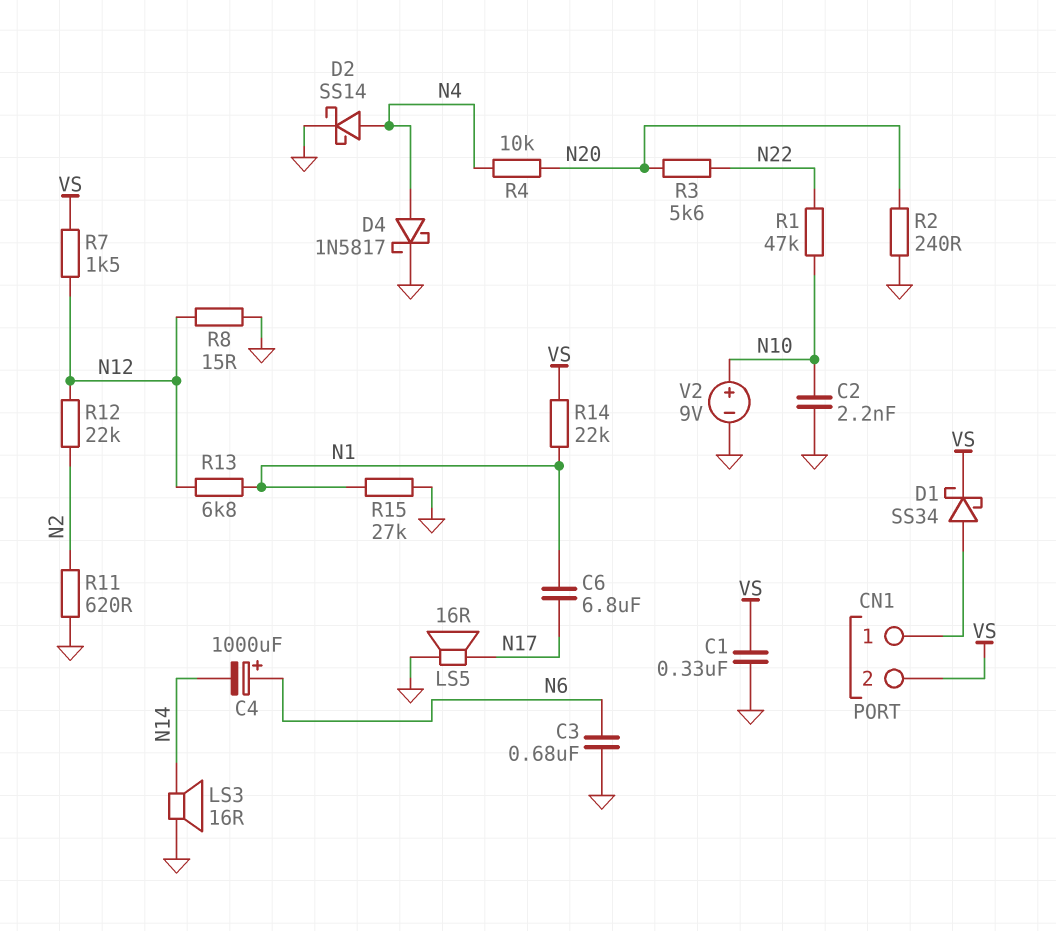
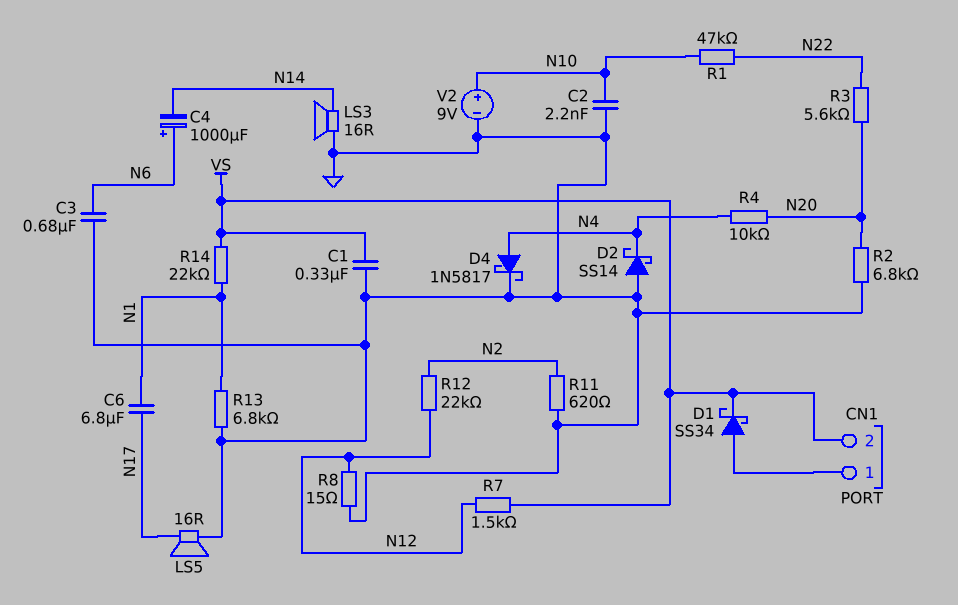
D2: schottky SS14 (A N4, K GND) -> schottky SS14 (A GND, K N4)
R2: 240 (GND, N20) -> 6.8k (GND, N20)
R13: 6.8k (N1, N12) -> 6.8k (GND, N1)
R15: 27k (GND, N1) -> none

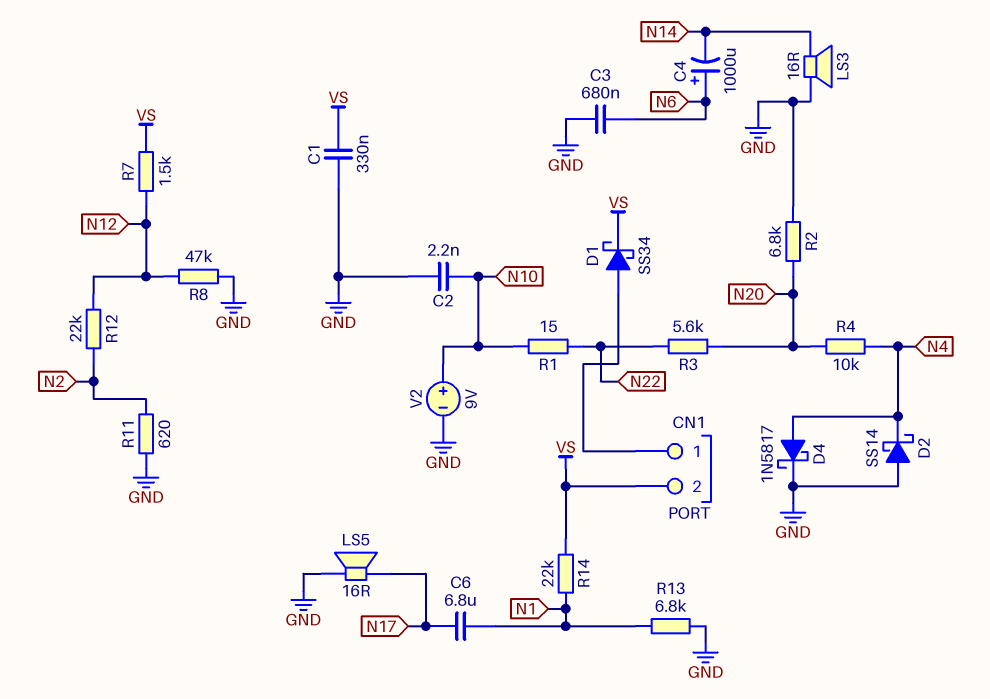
R1: 47k (N10, N22) -> 15 (N10, N22)
R8: 15 (GND, N12) -> 47k (GND, N12)

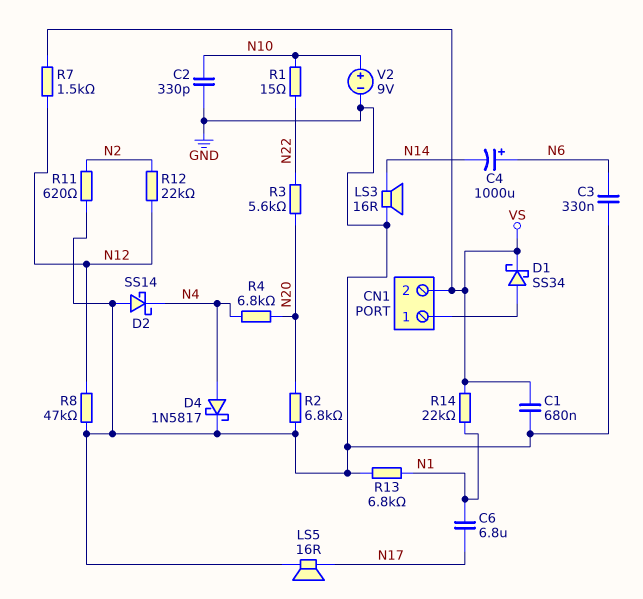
C1: 330nF (GND, VS) -> 680nF (GND, VS)
C2: 2.2nF (GND, N10) -> 330pF (GND, N10)
C3: 680nF (GND, N6) -> 330nF (GND, N6)
R4: 10k (N4, N20) -> 6.8k (N4, N20)

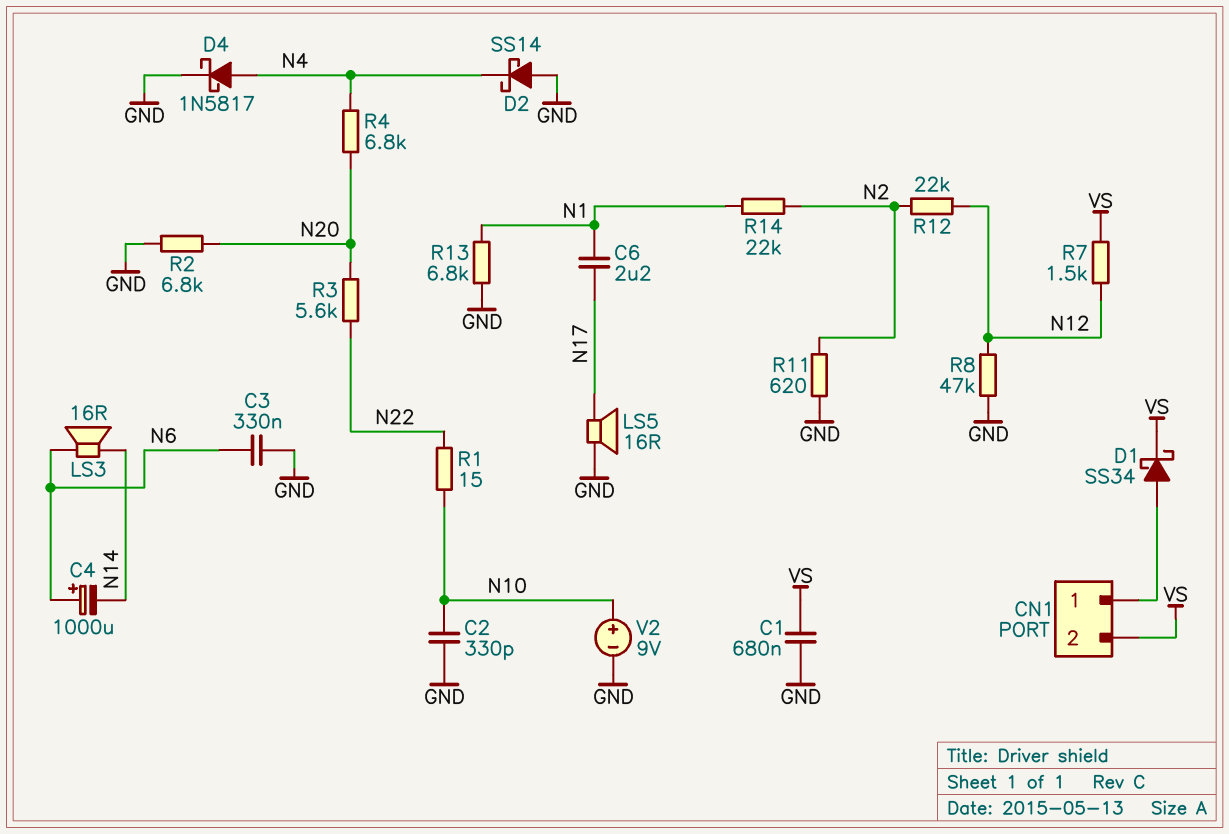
C6: 6.8uF (N1, N17) -> 2.2uF (N1, N17)
LS3: speaker 16R (GND, N14) -> speaker 16R (N6, N14)
R14: 22k (N1, VS) -> 22k (N1, N2)

